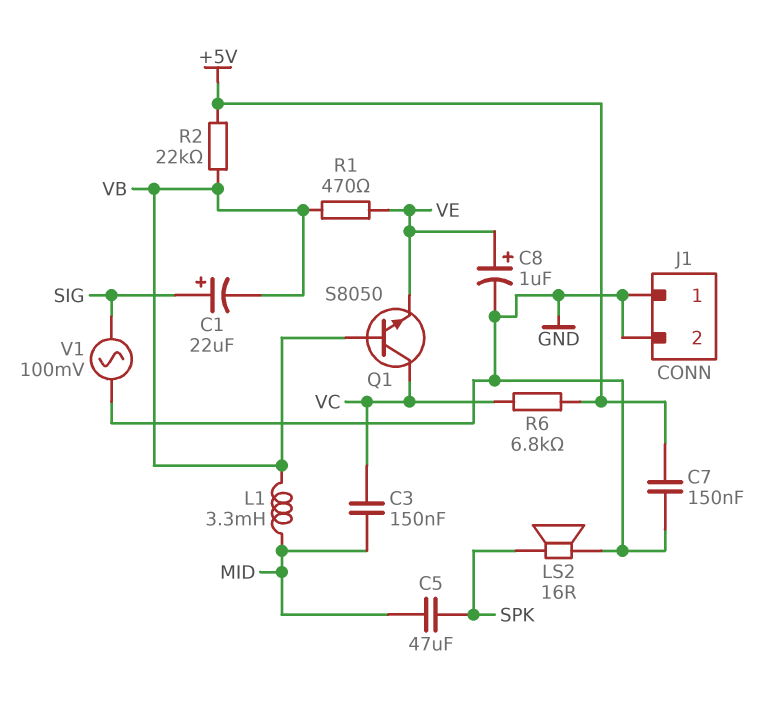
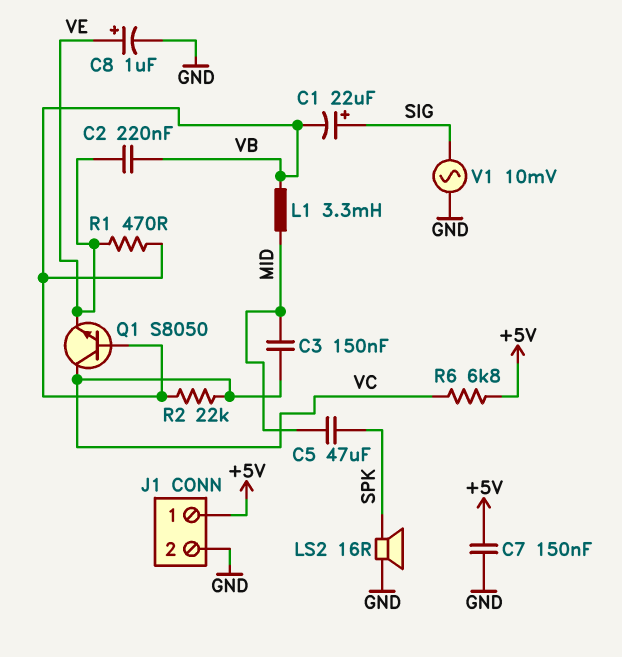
C2: none -> 220nF (VB, VE)
J1 pin 1: GND -> +5V
R2: 22k (+5V, VB) -> 22k (VB, VC)
V1: AC 100mV (GND, SIG) -> AC 10mV (GND, SIG)

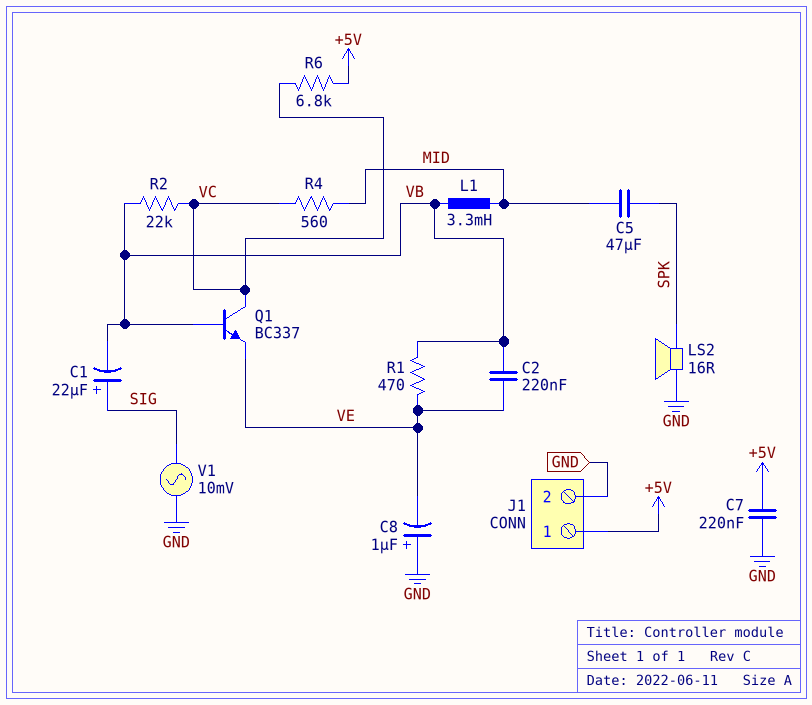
C3: 150nF (MID, VC) -> none
C7: 150nF (+5V, GND) -> 220nF (+5V, GND)
C8: 1uF (plus VE, minus GND) -> 1uF (plus GND, minus VE)
Q1: NPN S8050 (B VB, C VC, E VE) -> NPN BC337 (B VB, C VC, E VE)
R4: none -> 560 (MID, VC)

